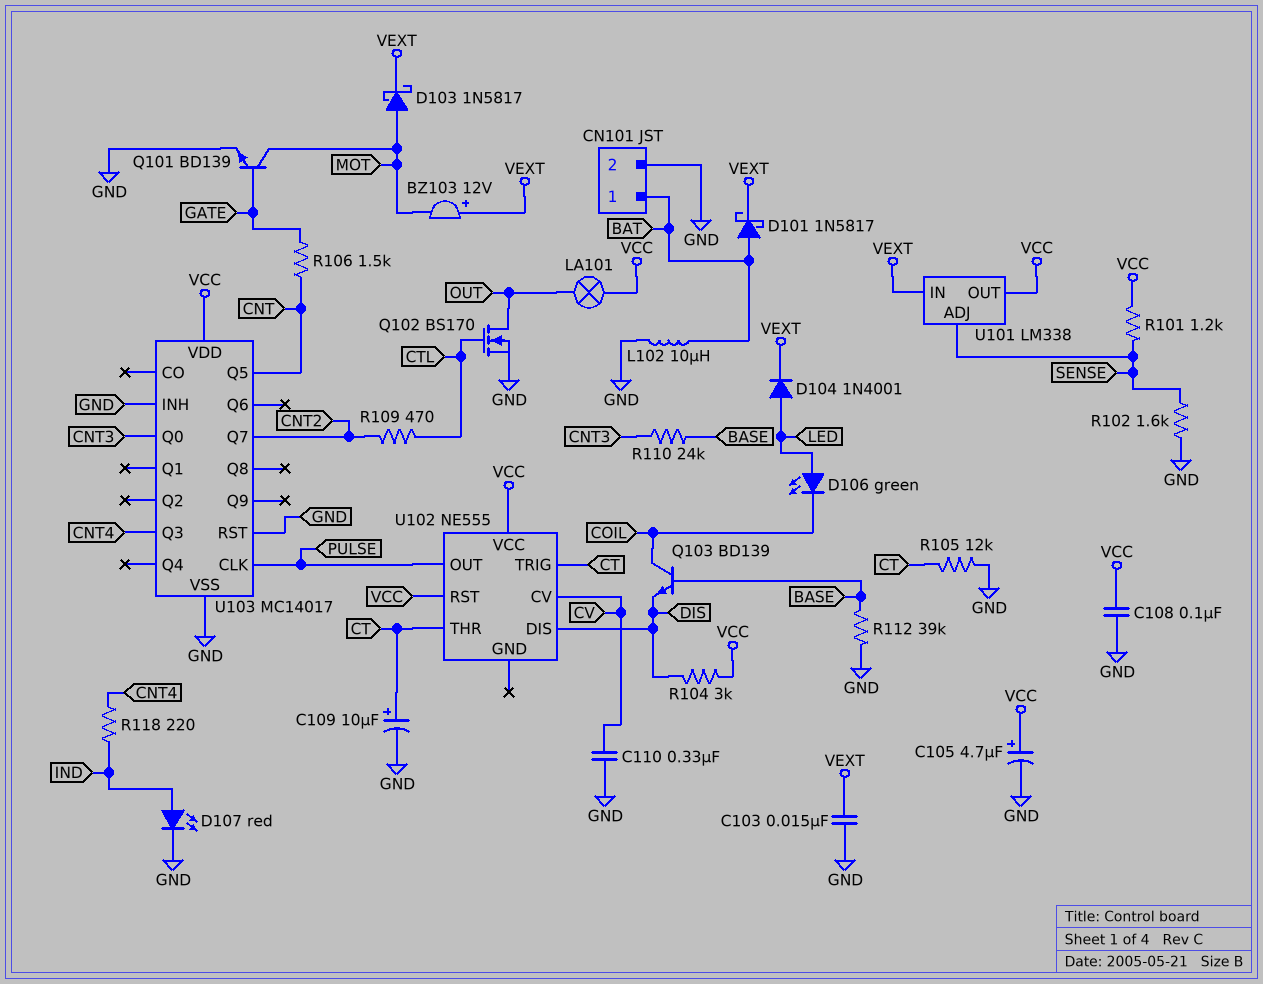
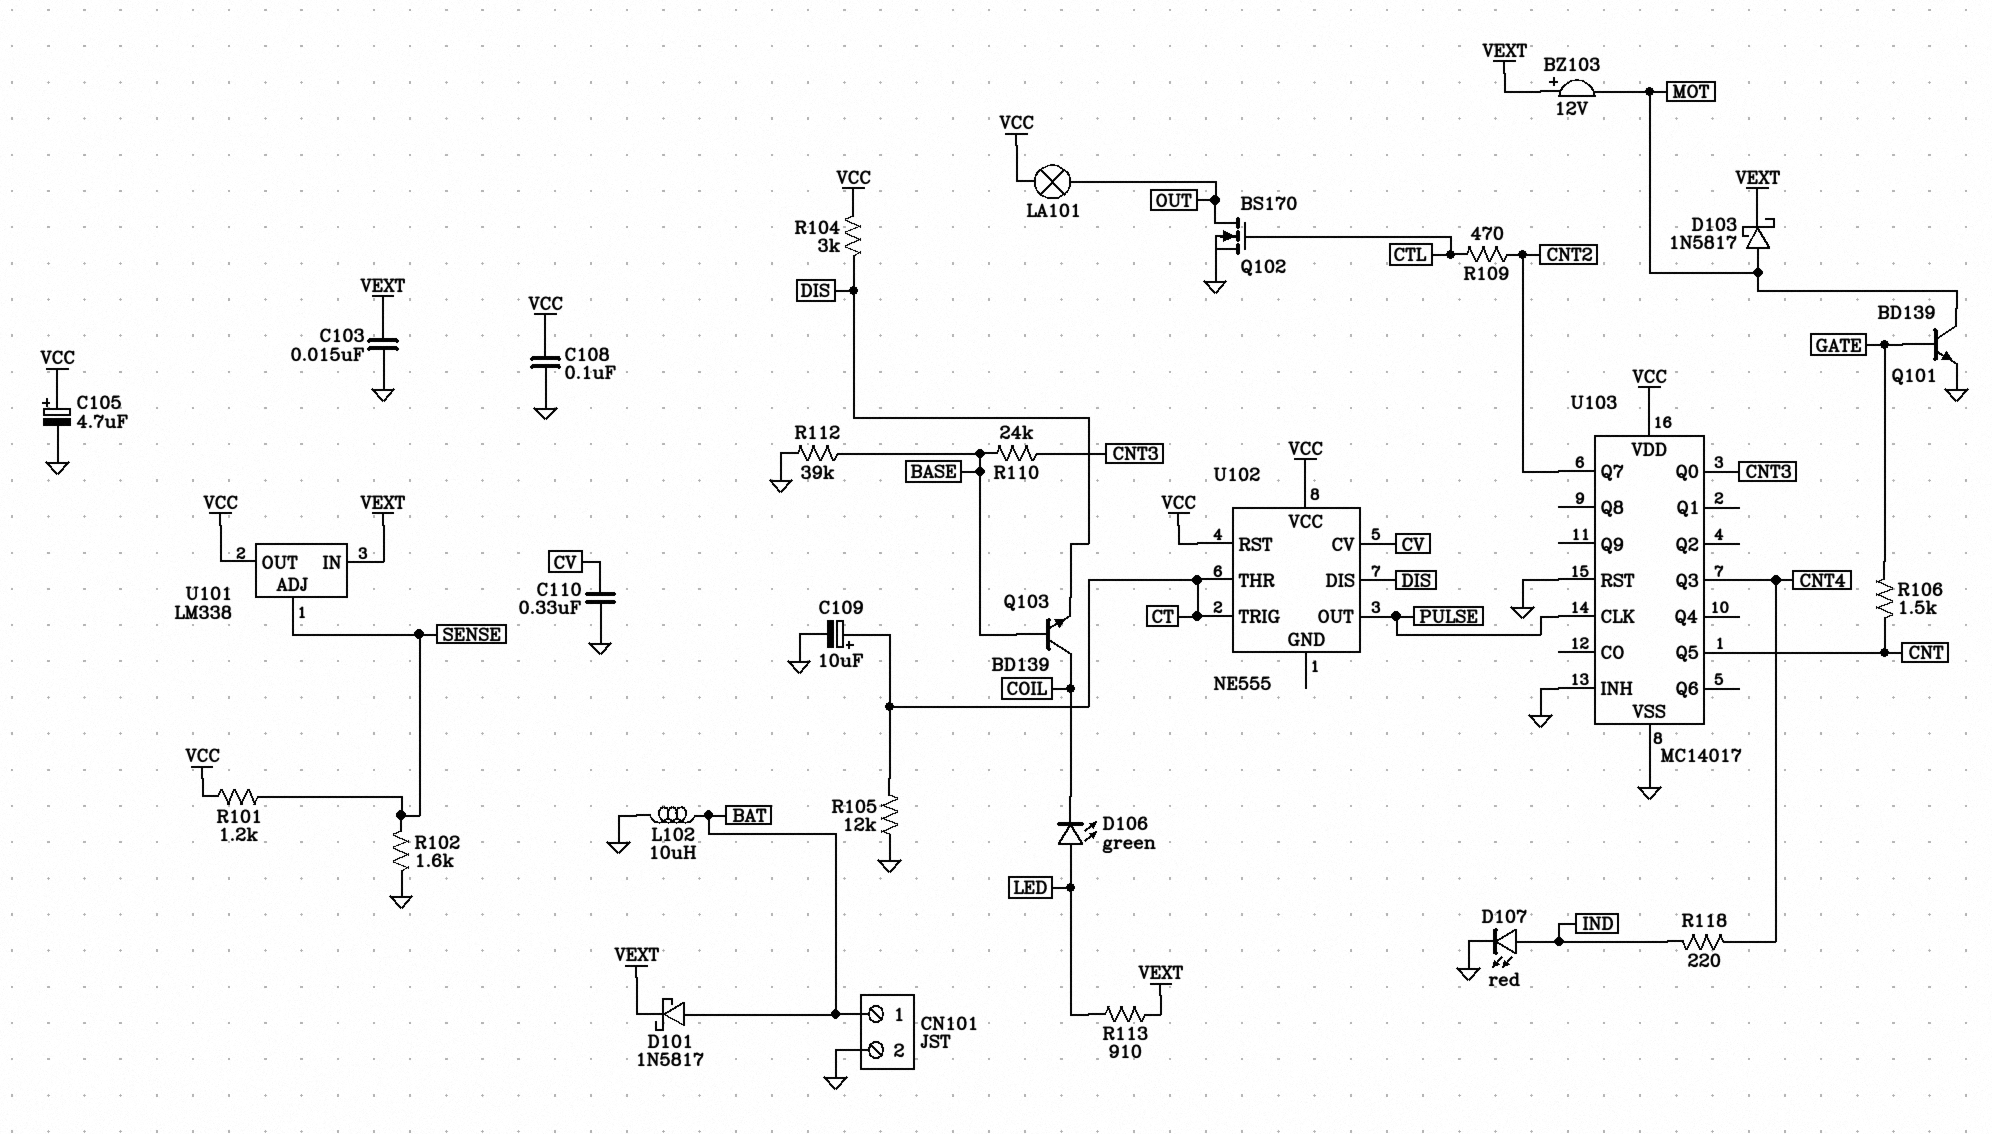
D104: diode 1N4001 (A LED, K VEXT) -> none
R113: none -> 910 (LED, VEXT)

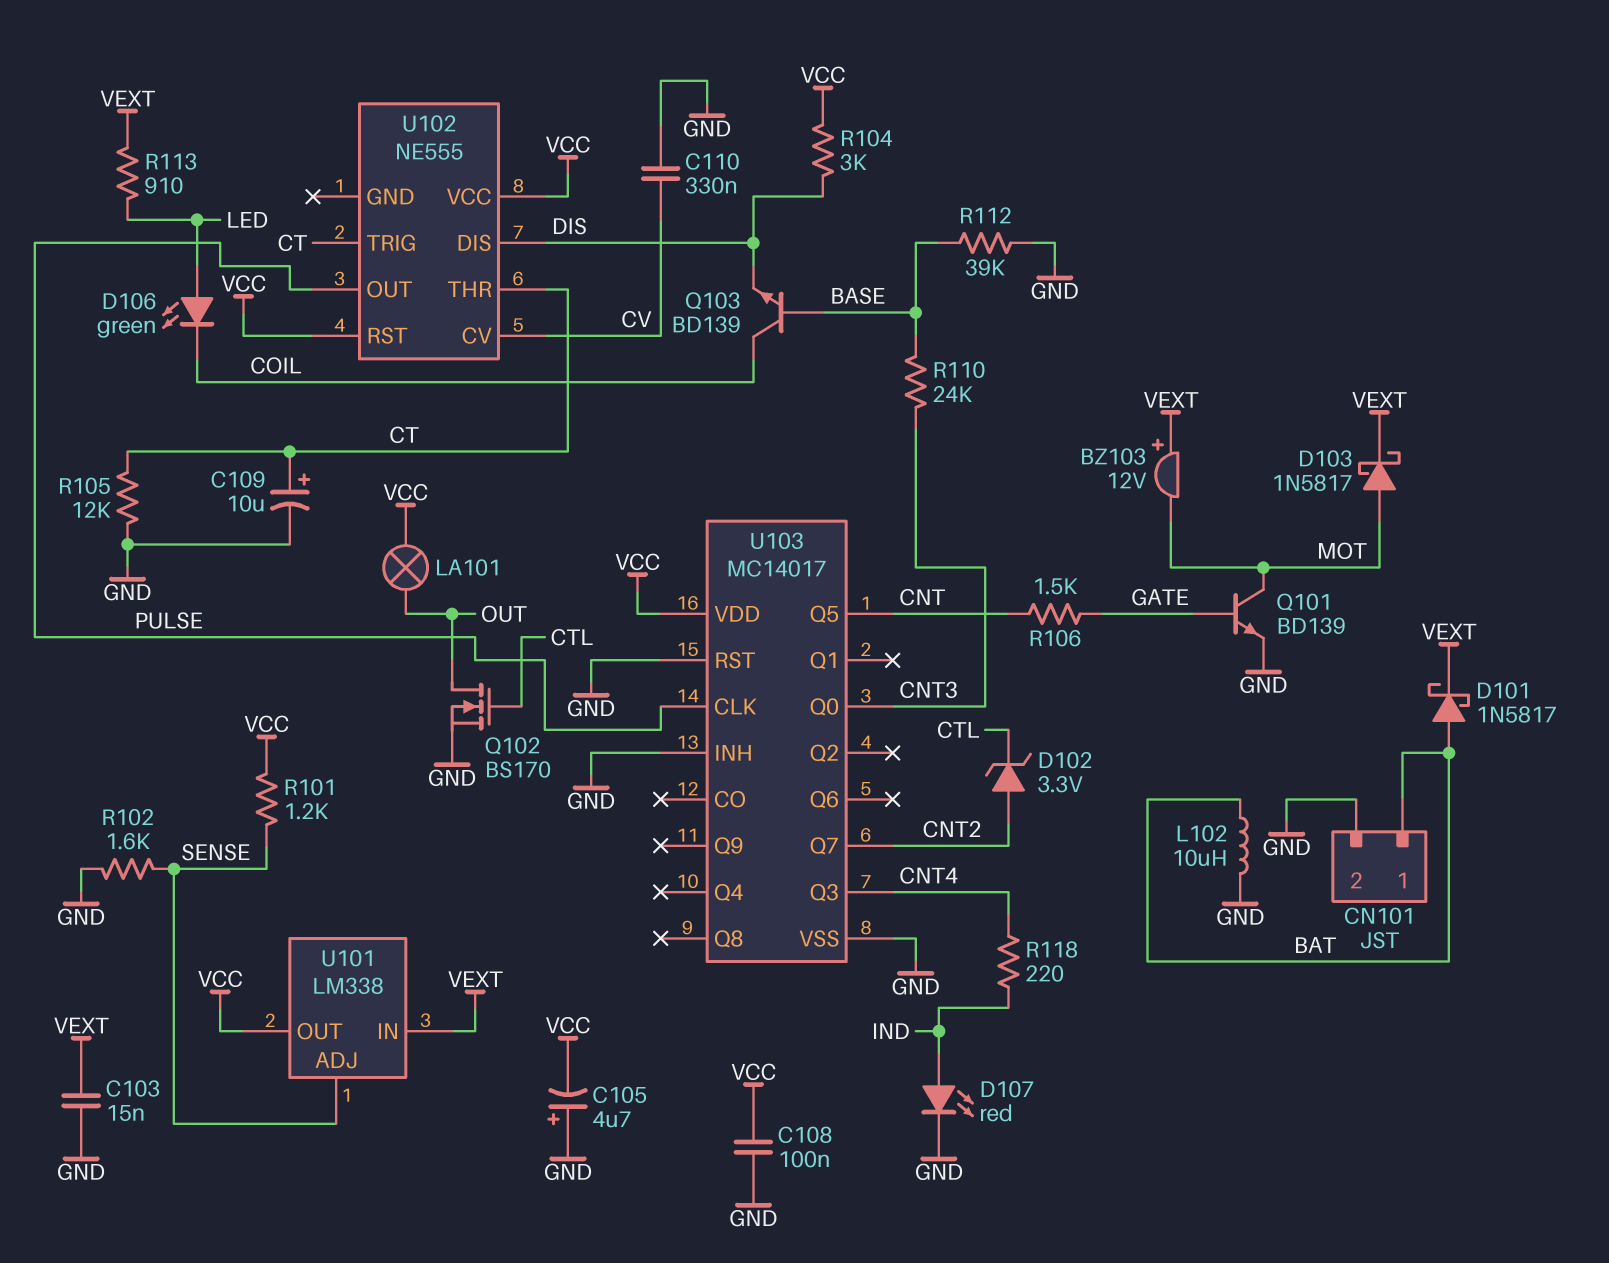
C105: 4.7uF (plus VCC, minus GND) -> 4.7uF (plus GND, minus VCC)
D102: none -> zener 3.3V (A CNT2, K CTL)
R109: 470 (CNT2, CTL) -> none

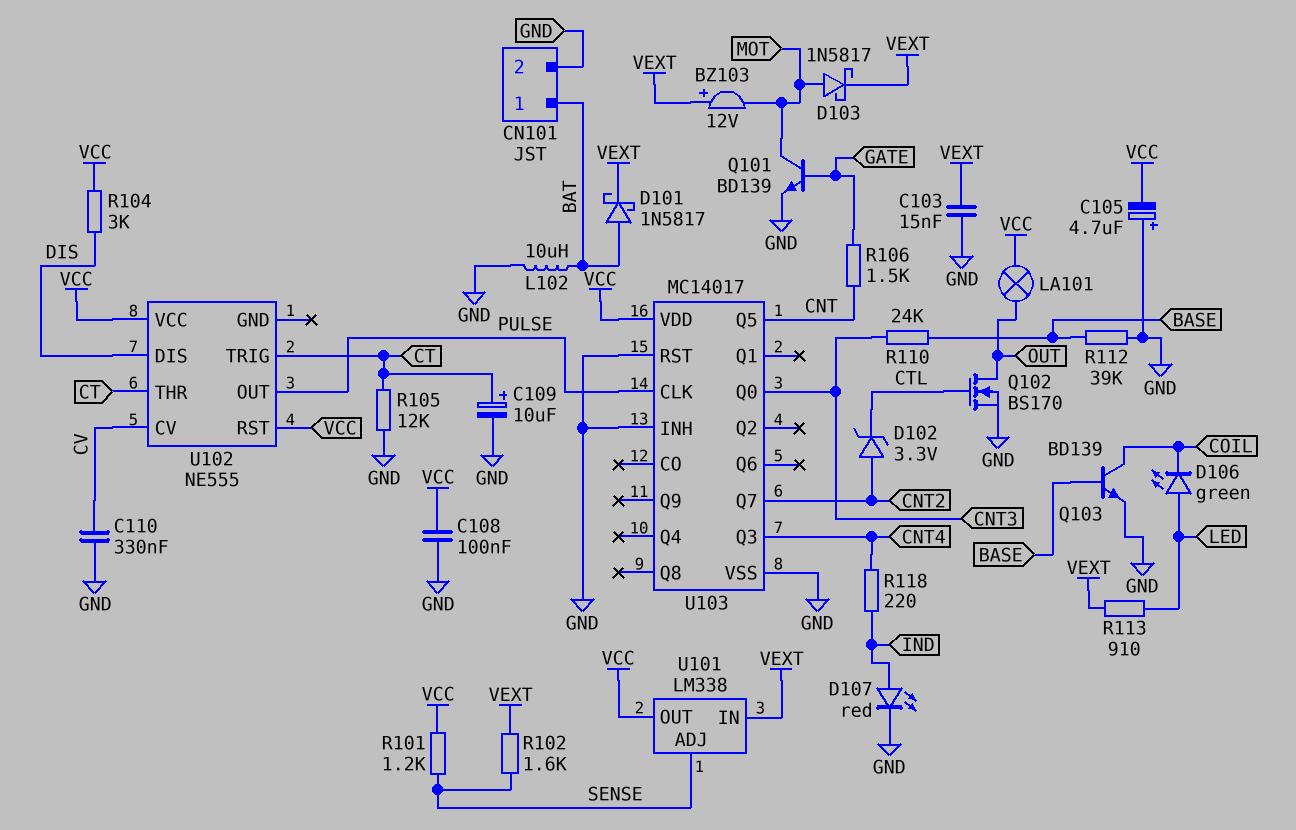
Q103: NPN BD139 (B BASE, C COIL, E DIS) -> NPN BD139 (B BASE, C COIL, E GND)
R102: 1.6k (GND, SENSE) -> 1.6k (SENSE, VEXT)

